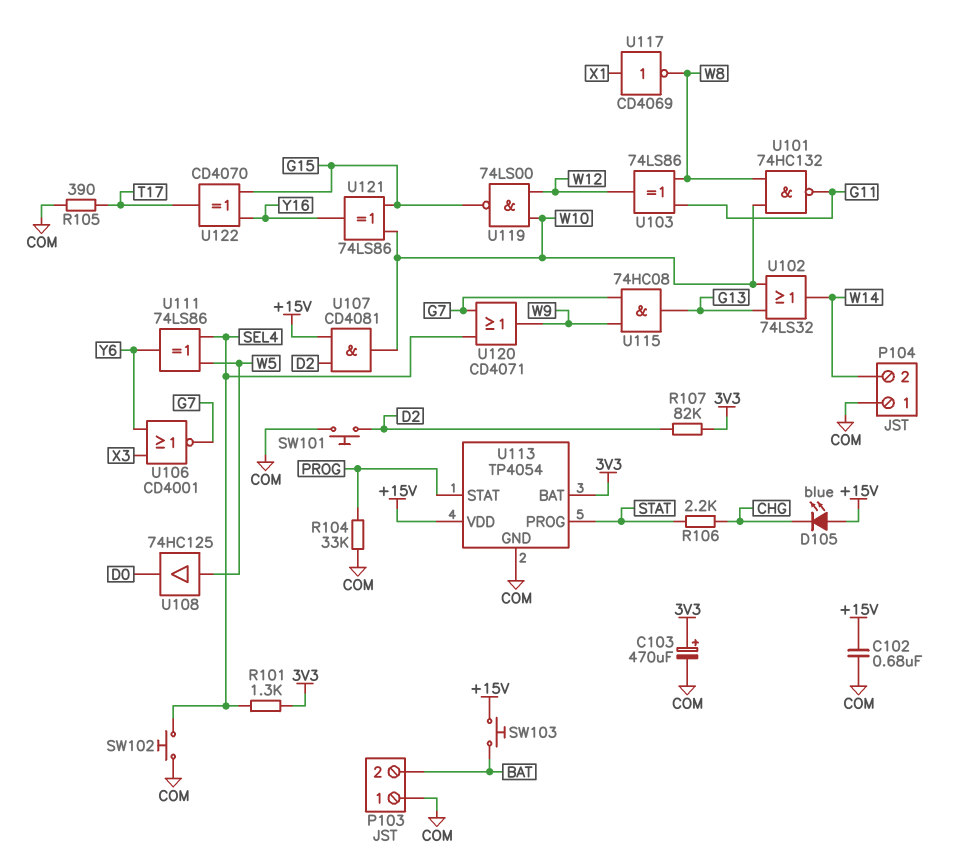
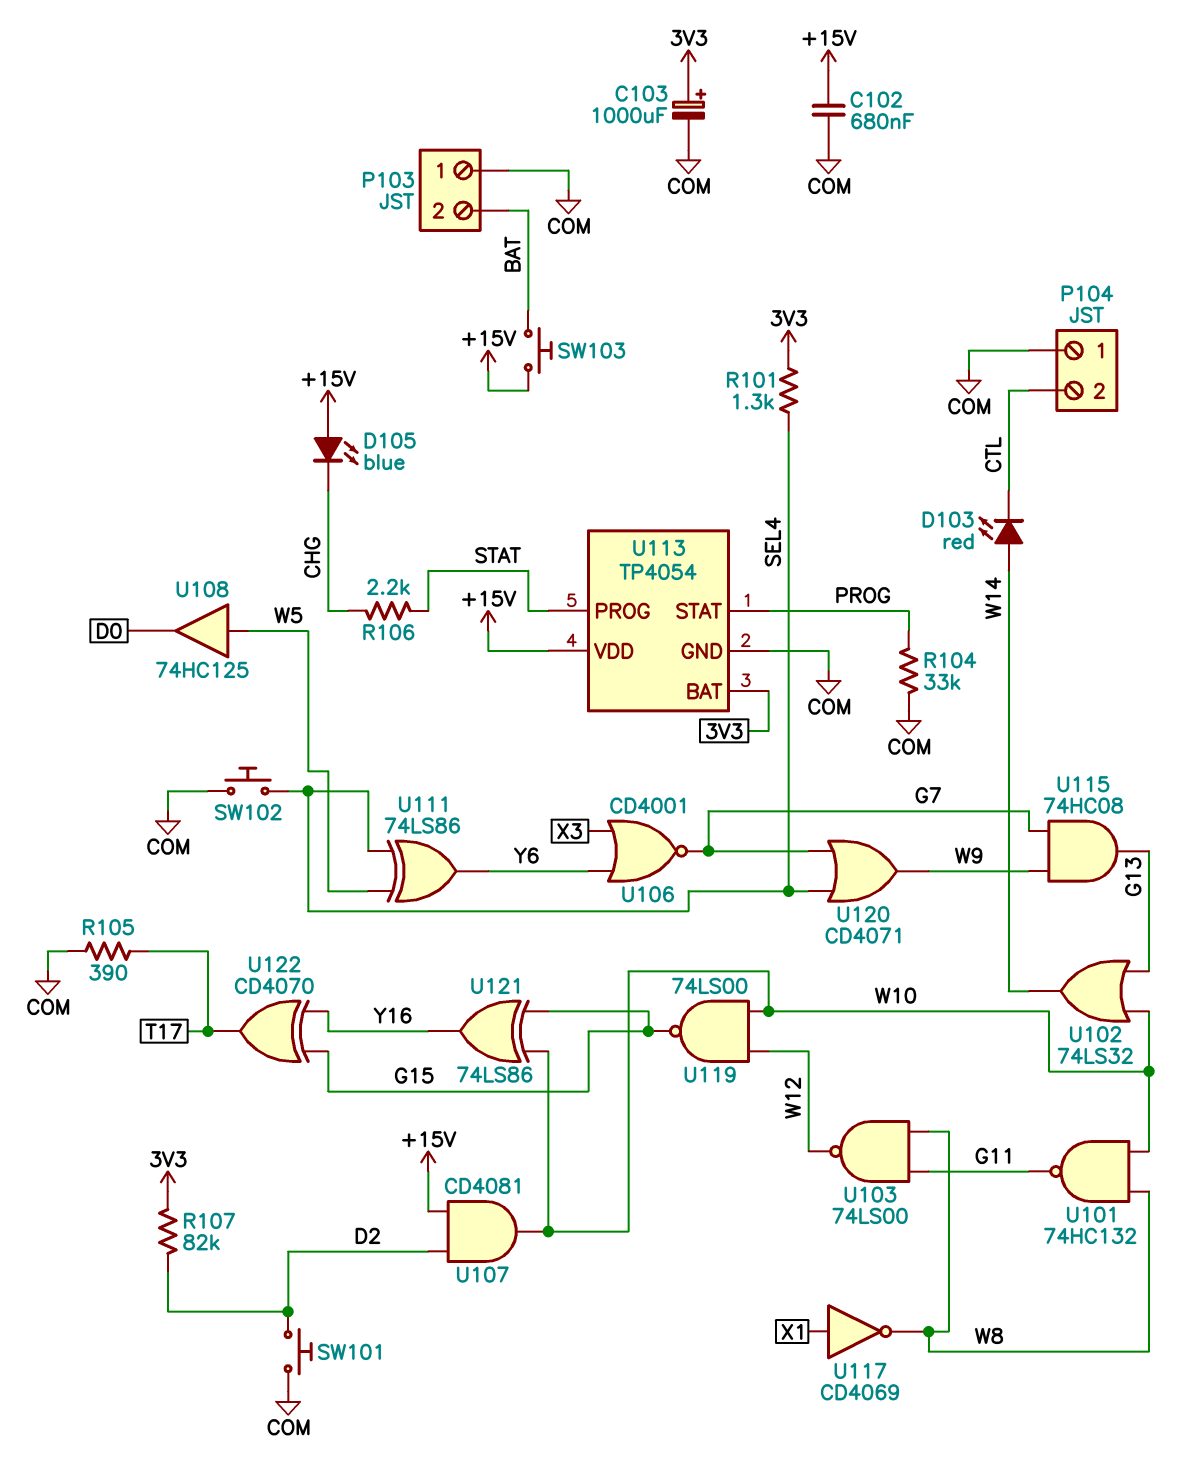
C103: 470uF (plus 3V3, minus COM) -> 1000uF (plus 3V3, minus COM)
D103: none -> LED red (A W14, K CTL)
P104 pin 2: W14 -> CTL
U103: XOR 74LS86 (in G11, in W8, out W12) -> NAND 74LS00 (in G11, in W8, out W12)

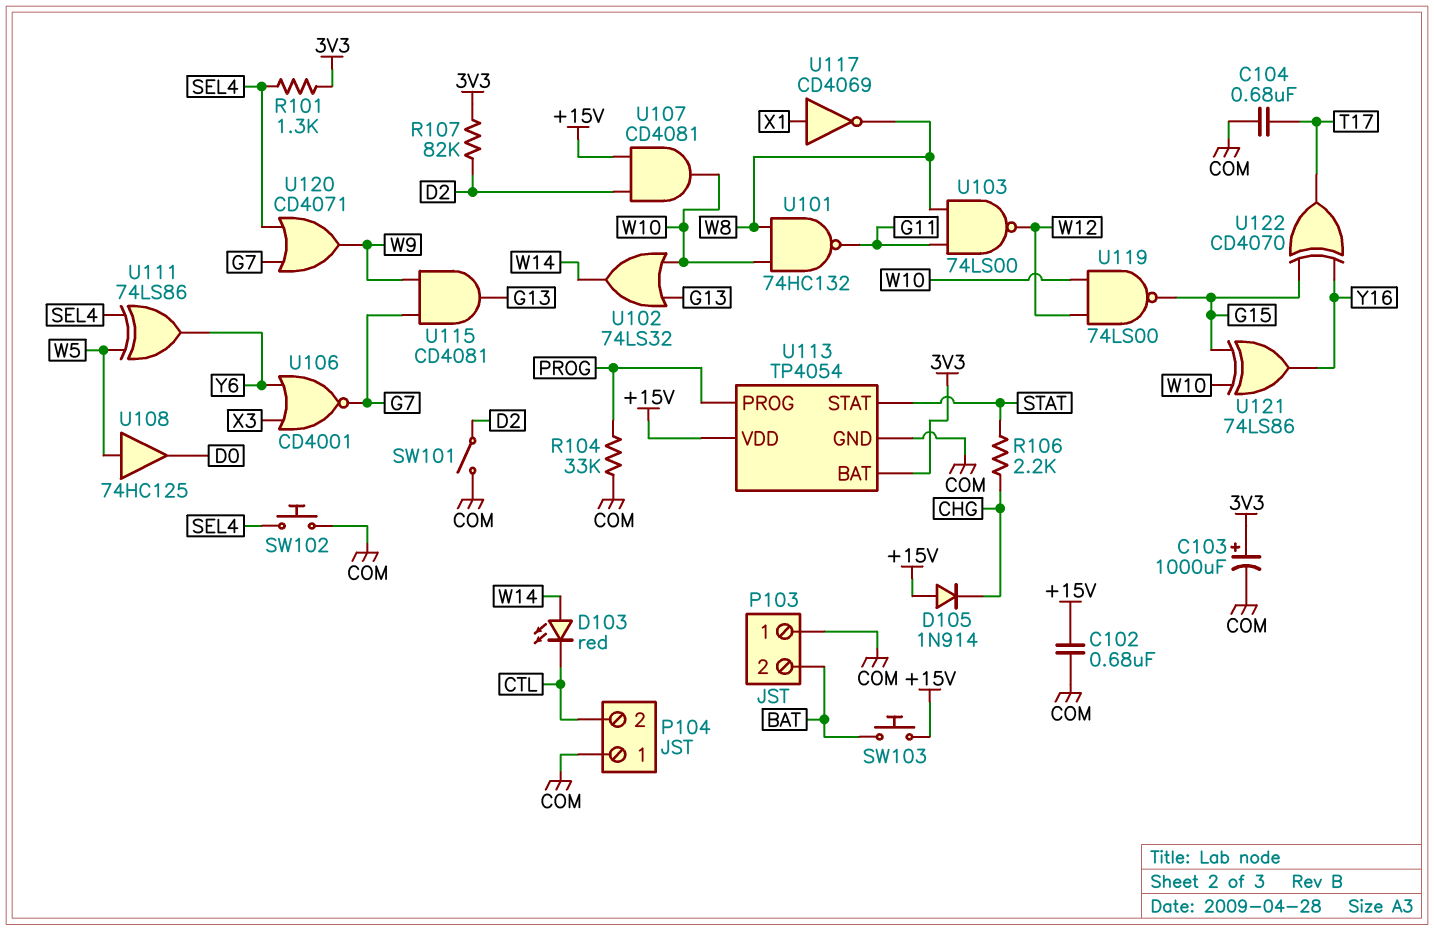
C104: none -> 680nF (COM, T17)
D105: LED blue (A +15V, K CHG) -> diode 1N914 (A +15V, K CHG)
R105: 390 (COM, T17) -> none
SW101: button (COM, D2) -> switch (COM, D2)
U113 pin PROG: STAT -> PROG
U113 pin STAT: PROG -> STAT
U115: AND 74HC08 (in G7, in W9, out G13) -> AND CD4081 (in G7, in W9, out G13)

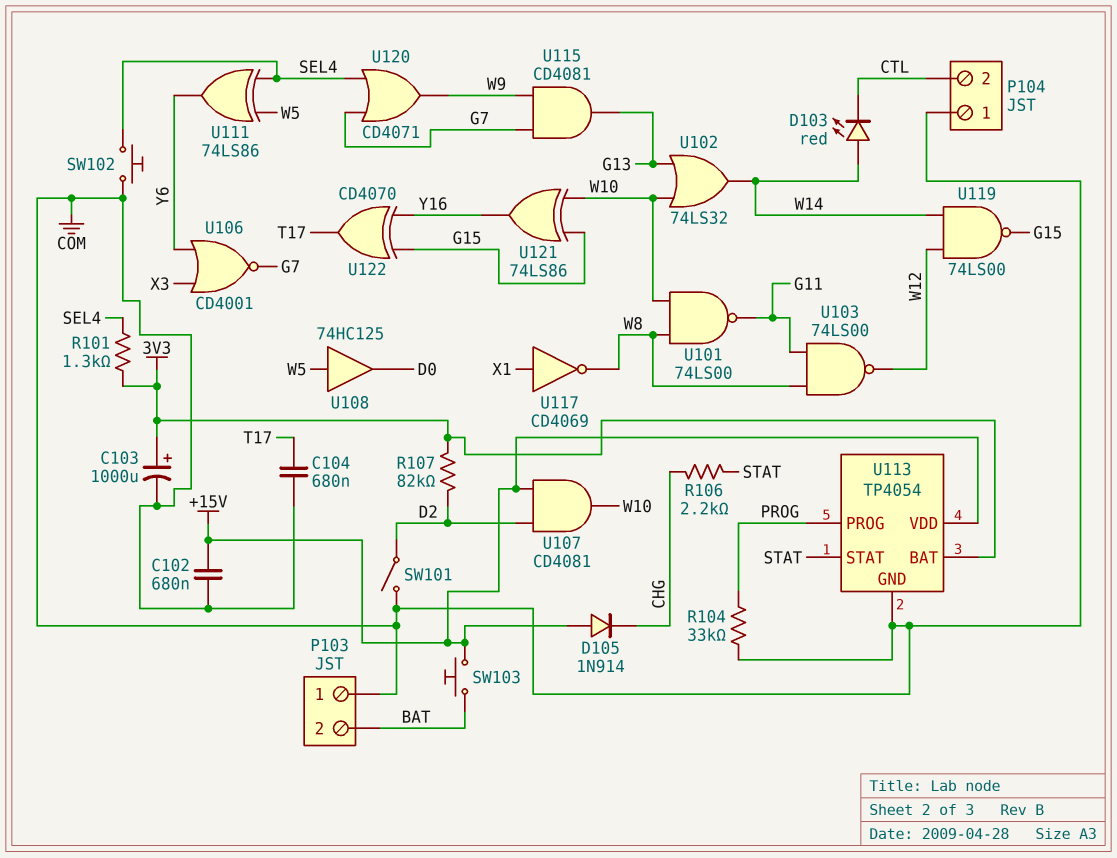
U101: NAND 74HC132 (in W8, in W10, out G11) -> NAND 74LS00 (in W8, in W10, out G11)
U119: NAND 74LS00 (in W10, in W12, out G15) -> NAND 74LS00 (in W12, in W14, out G15)

